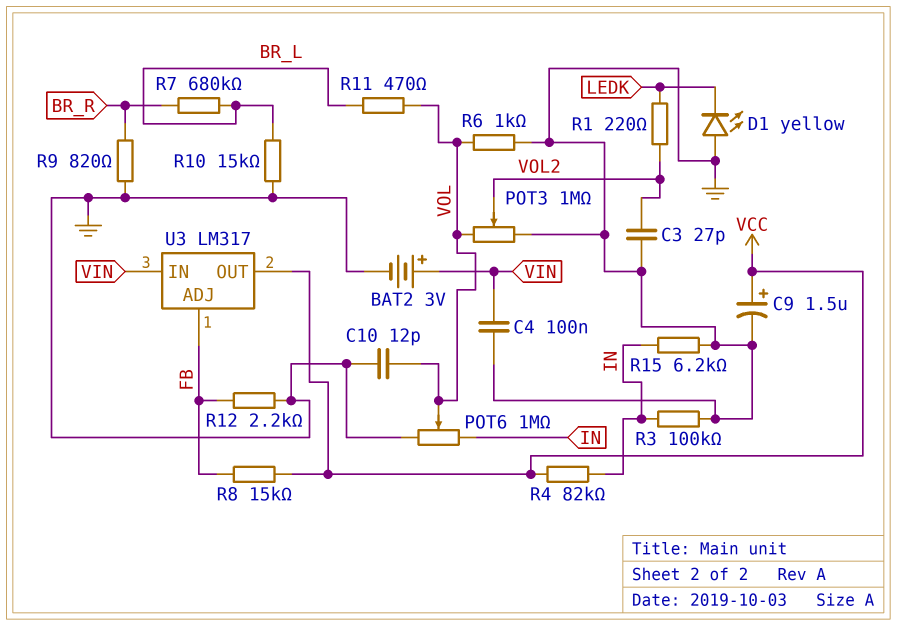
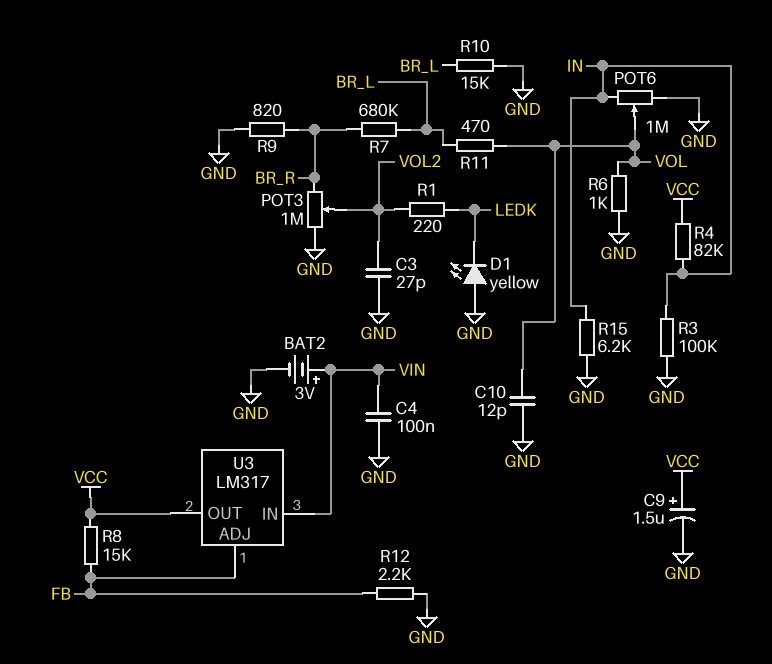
POT3: 1M (GND, VOL, wiper VOL2) -> 1M (BR_R, GND, wiper VOL2)

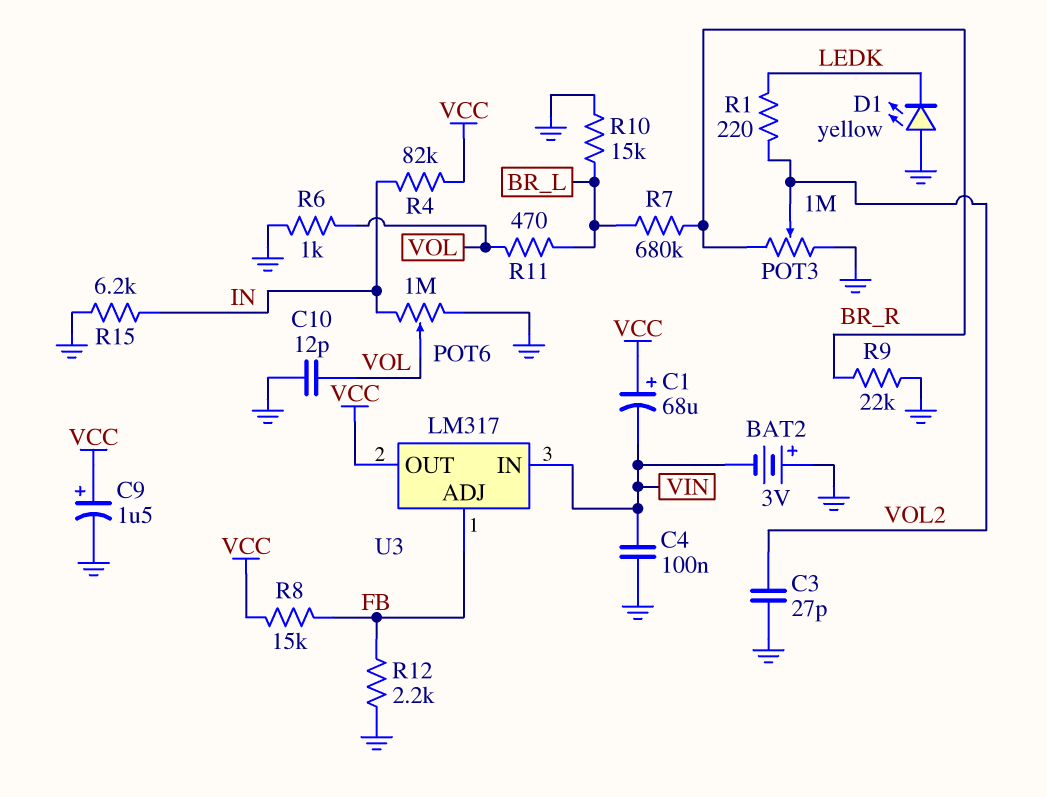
BAT2: 3V (plus VIN, minus GND) -> 3V (plus GND, minus VIN)
C1: none -> 68uF (plus VCC, minus VIN)
R3: 100k (GND, IN) -> none
R9: 820 (BR_R, GND) -> 22k (BR_R, GND)

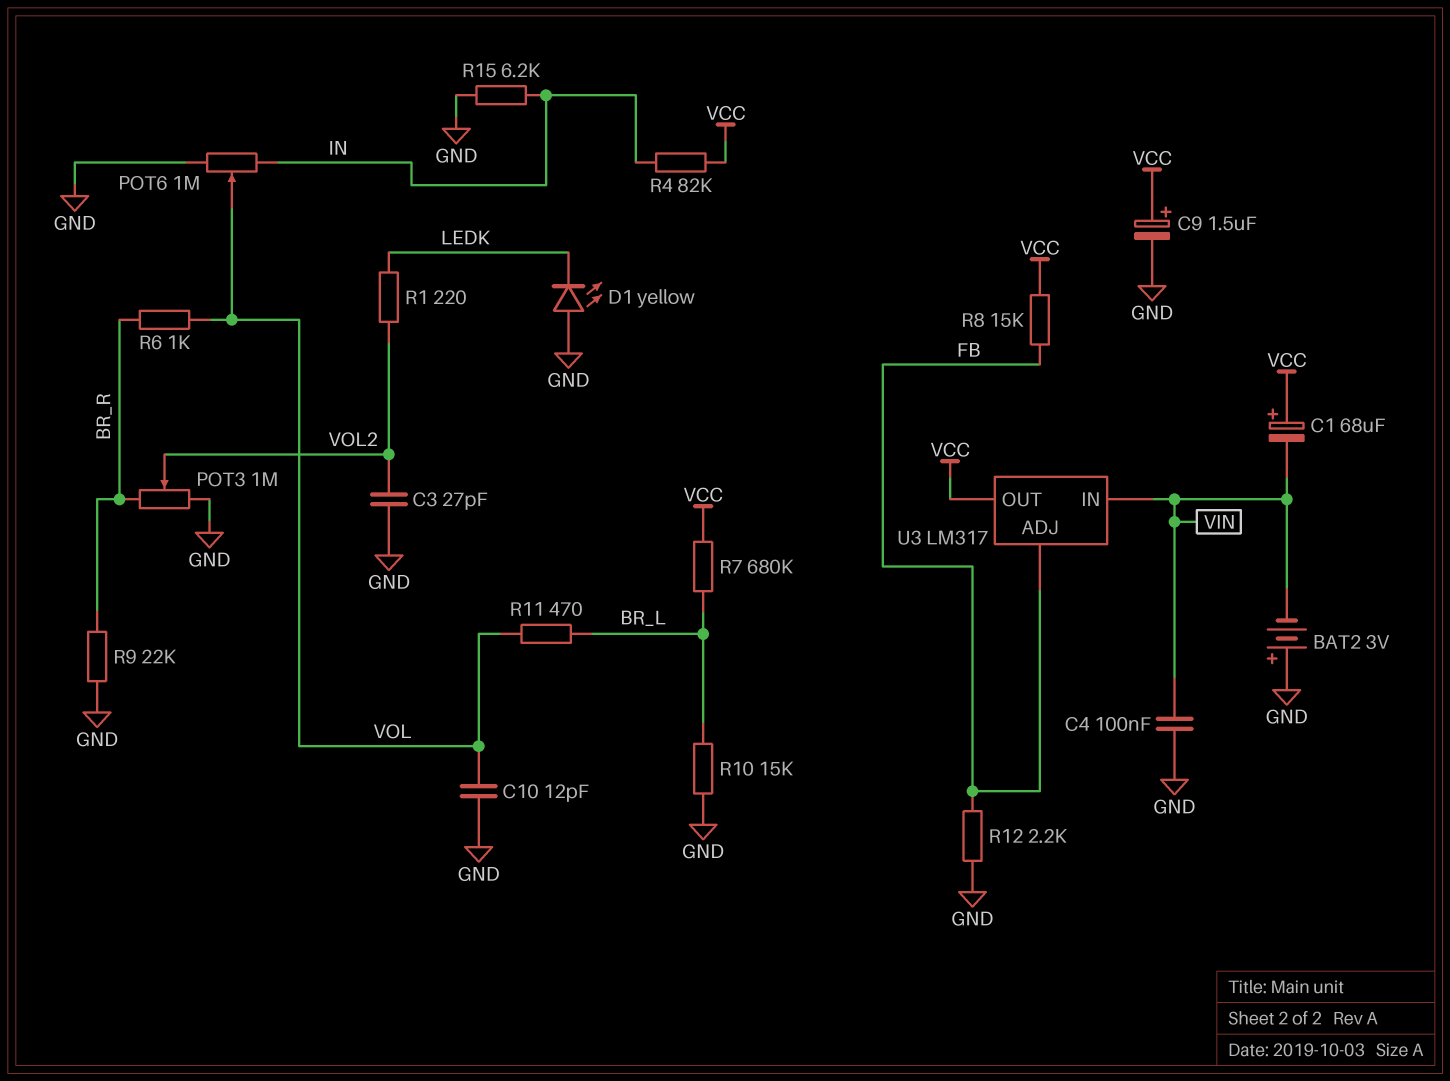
R6: 1k (GND, VOL) -> 1k (BR_R, VOL)
R7: 680k (BR_L, BR_R) -> 680k (BR_L, VCC)

